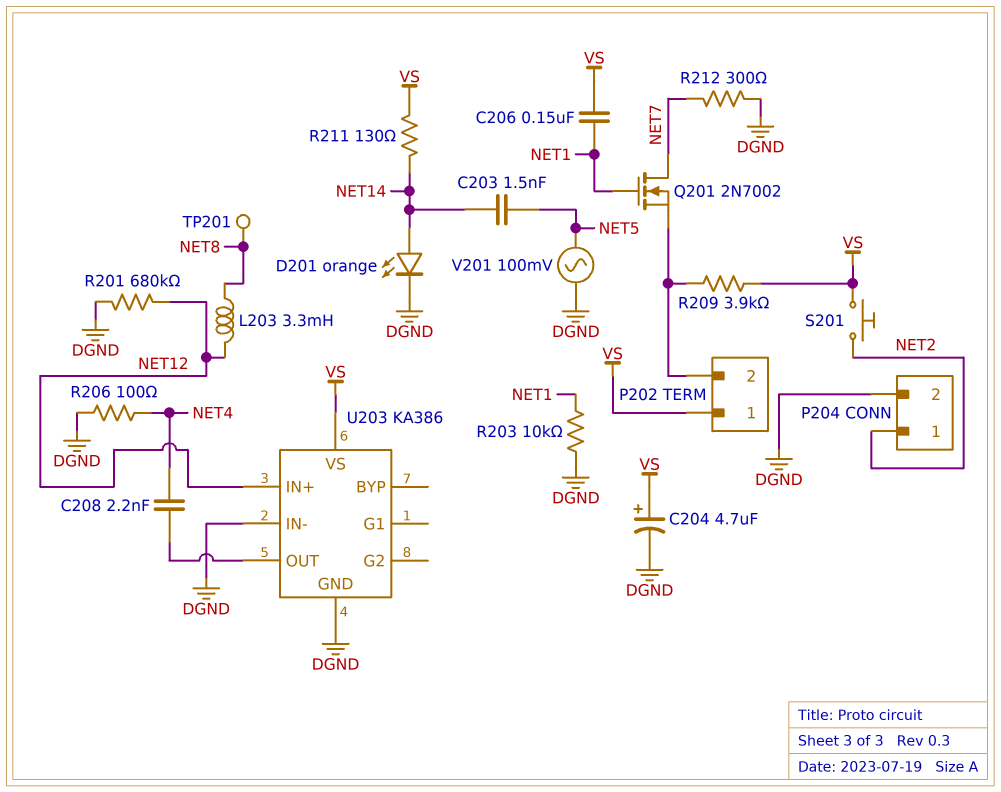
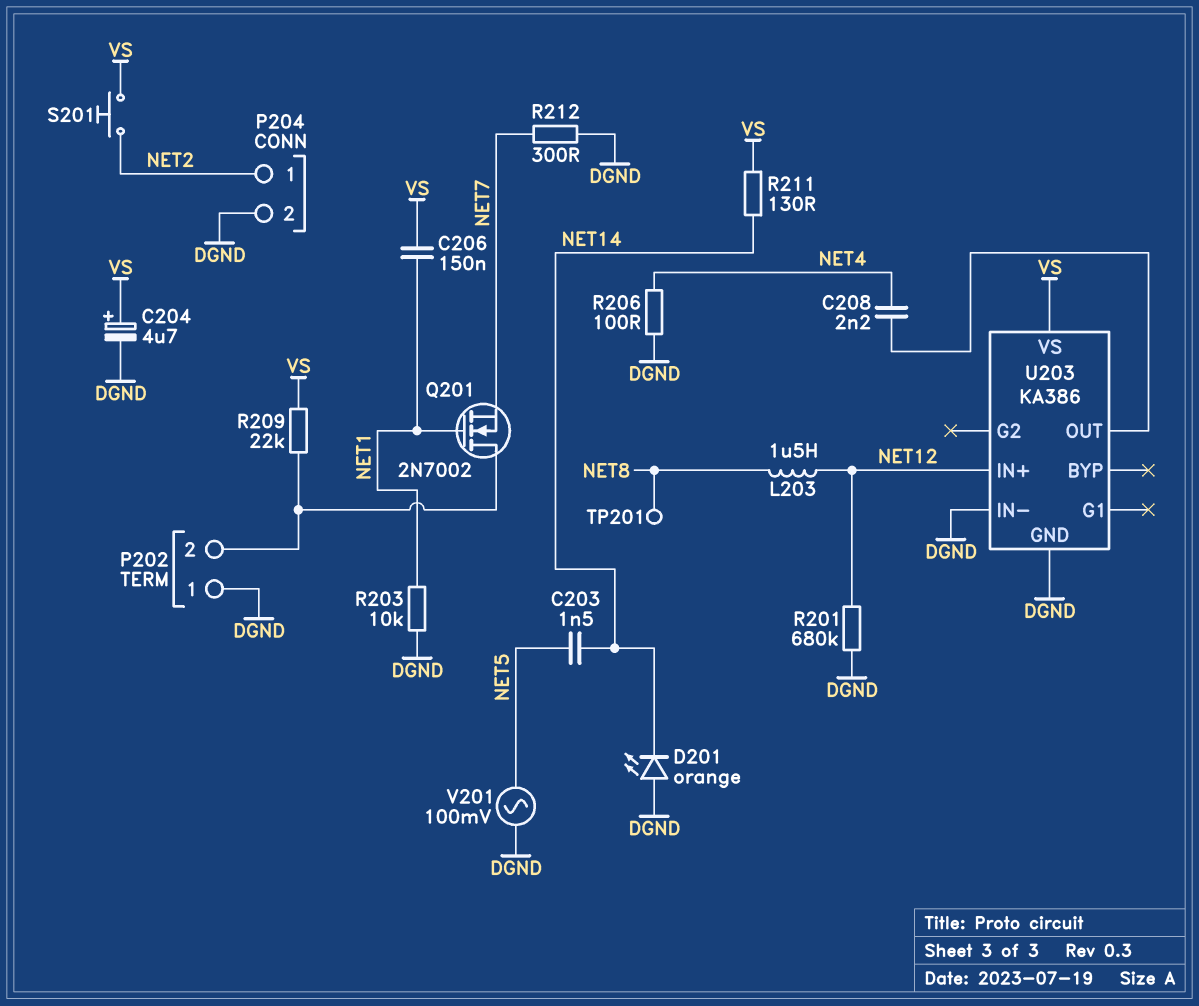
D201: LED orange (A NET14, K DGND) -> LED orange (A DGND, K NET14)
L203: 3.3mH (NET8, NET12) -> 1.5uH (NET8, NET12)
P202 pin 1: VS -> DGND
Q201: NMOS 2N7002 (G NET1, D NET7, S P202/2) -> NMOS 2N7002 (G NET1, D P202/2, S NET7)
R209: 3.9k (P202/2, VS) -> 22k (P202/2, VS)

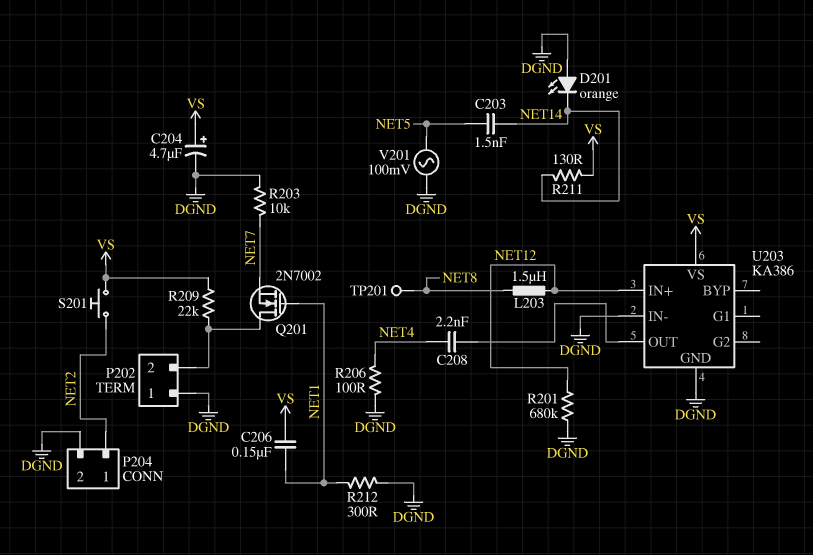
R203: 10k (DGND, NET1) -> 10k (DGND, NET7)
R212: 300 (DGND, NET7) -> 300 (DGND, NET1)

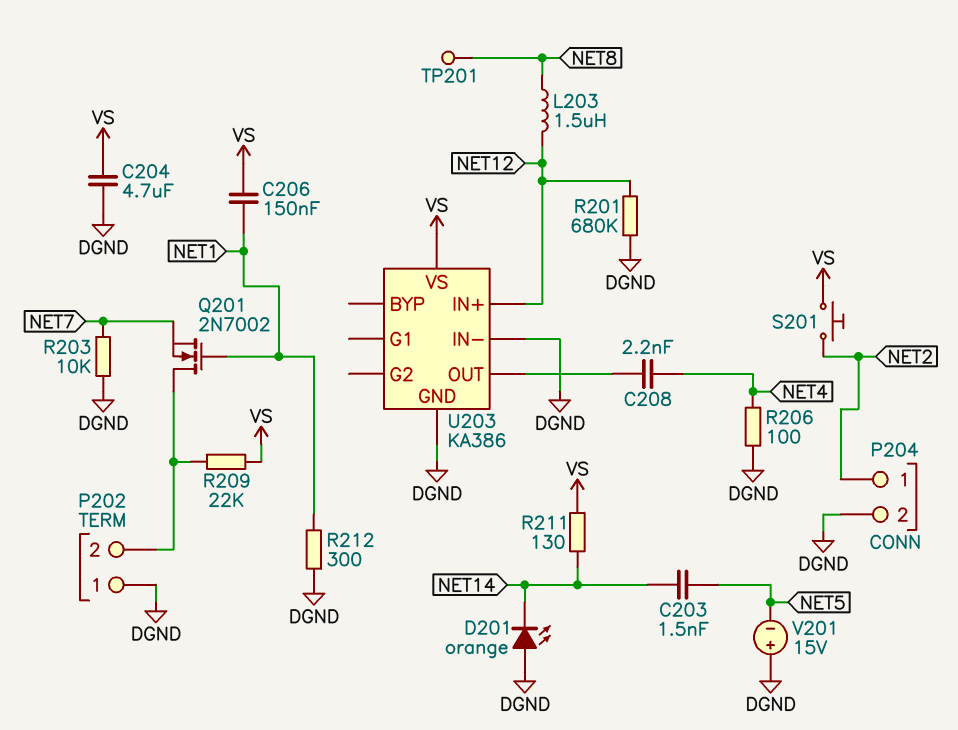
C204: 4.7uF (plus VS, minus DGND) -> 4.7uF (DGND, VS)
V201: AC 100mV (DGND, NET5) -> 15V (plus DGND, minus NET5)

